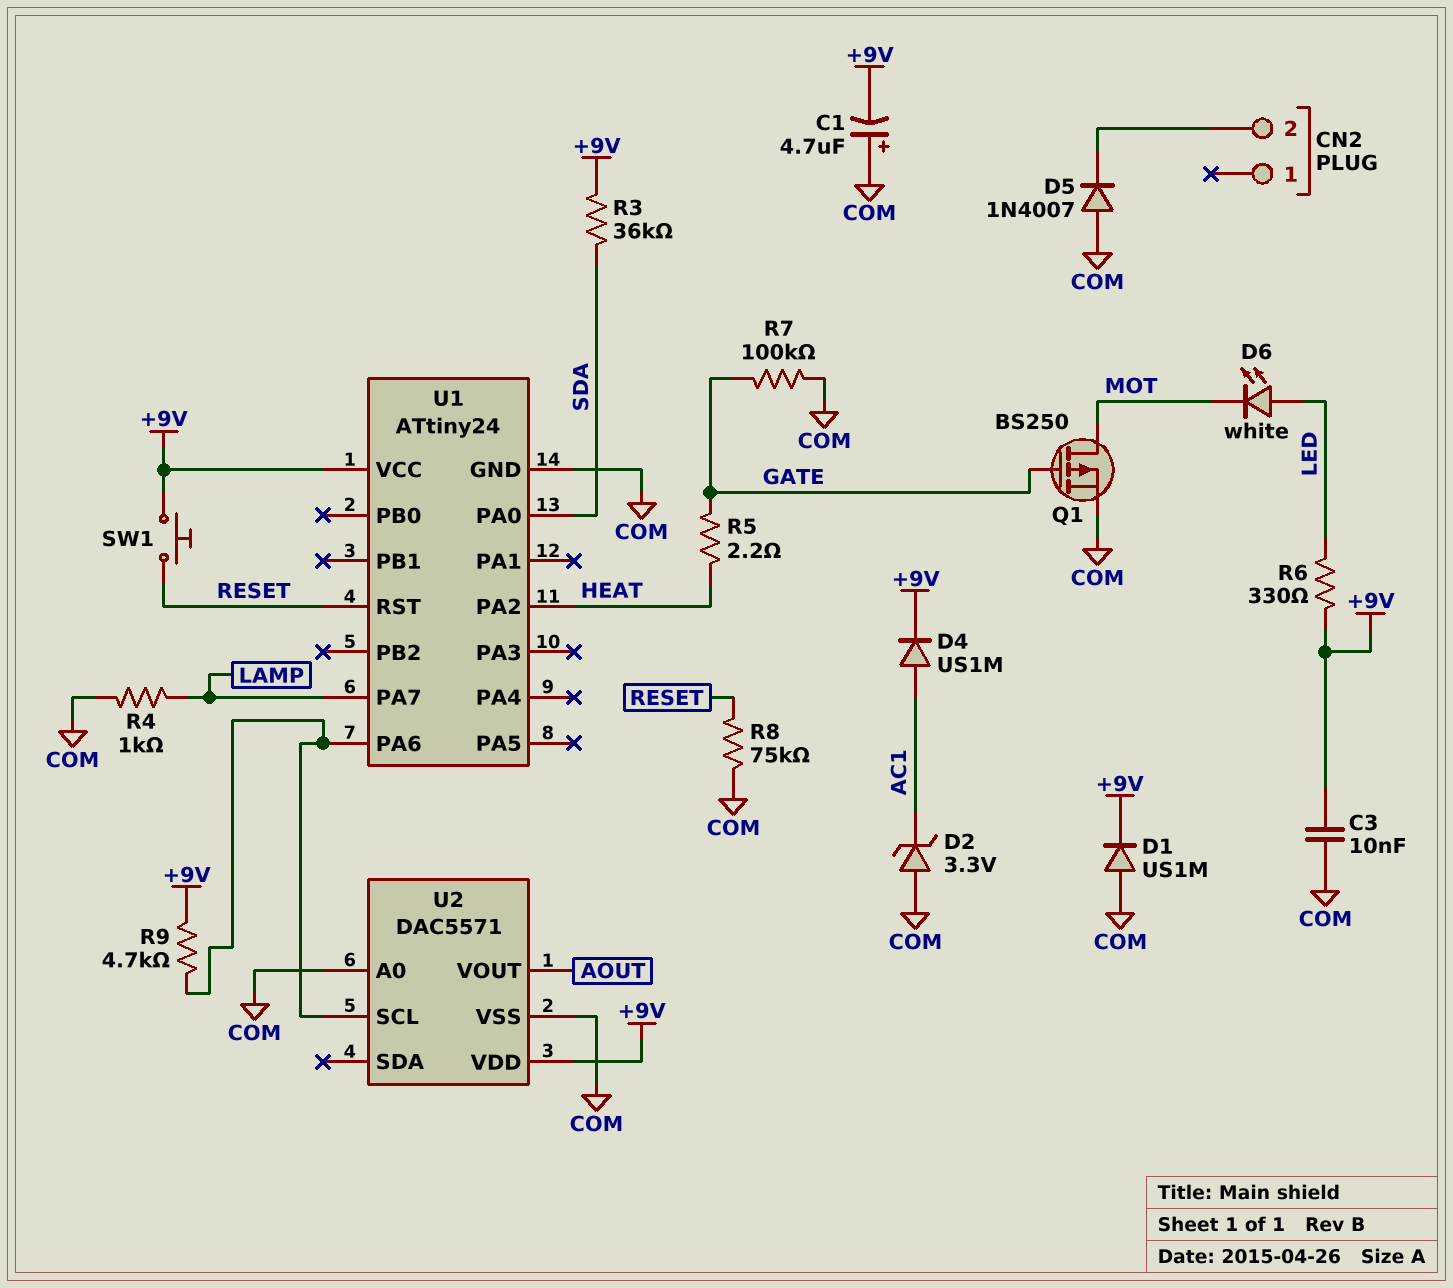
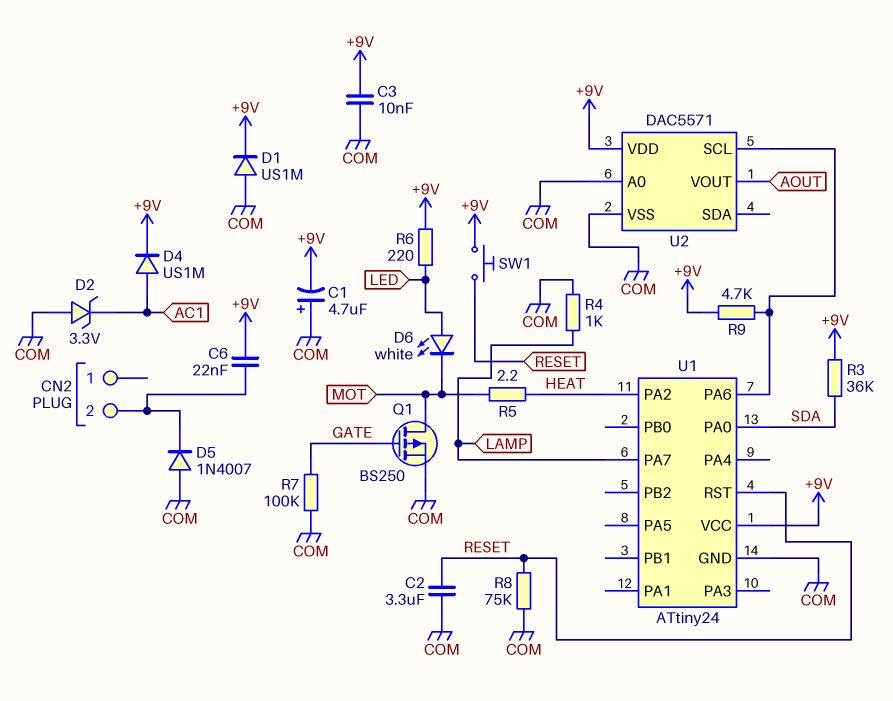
C2: none -> 3.3uF (COM, RESET)
C6: none -> 22nF (+9V, CN2/2)
R5: 2.2 (GATE, HEAT) -> 2.2 (HEAT, MOT)
R6: 330 (+9V, LED) -> 220 (+9V, LED)

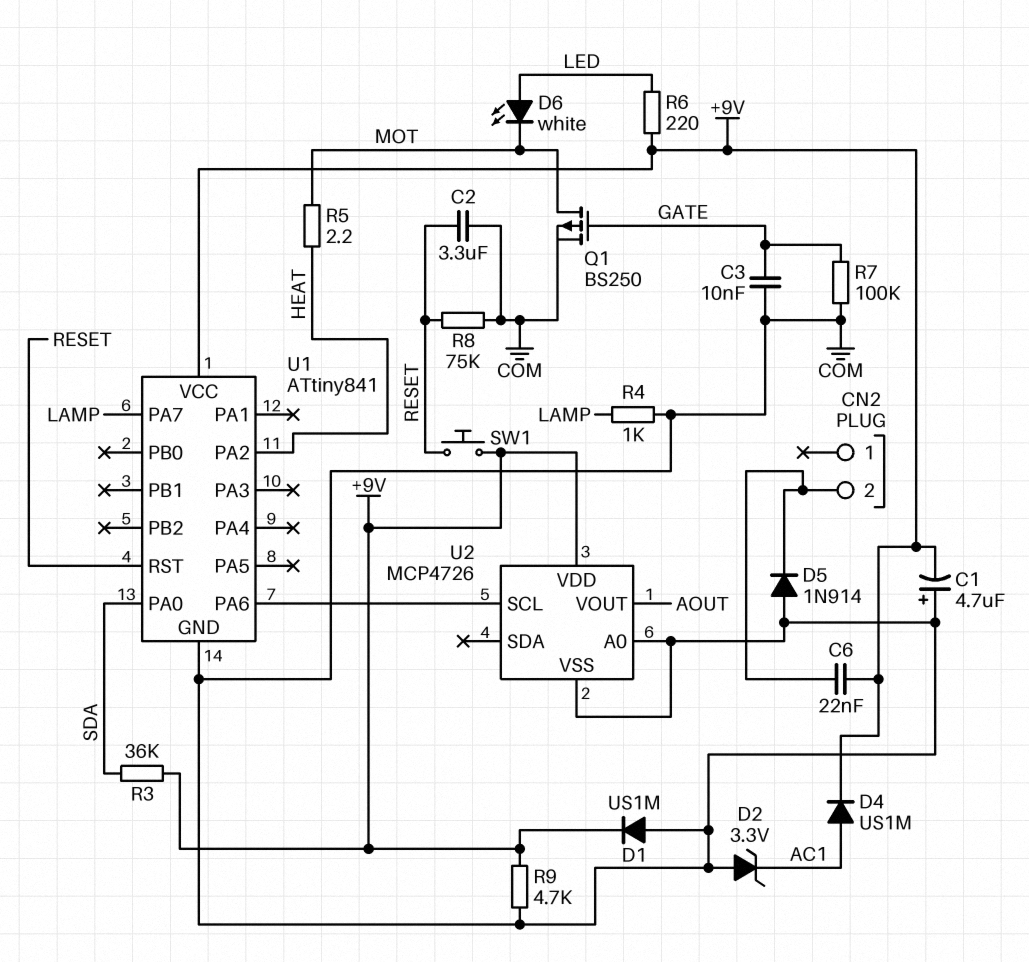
C3: 10nF (+9V, COM) -> 10nF (COM, GATE)
D5: diode 1N4007 (A COM, K CN2/2) -> diode 1N914 (A COM, K CN2/2)
R9: 4.7k (+9V, U1/PA6) -> 4.7k (+9V, COM)
U1: ATtiny24 -> ATtiny841
U2: DAC5571 -> MCP4726

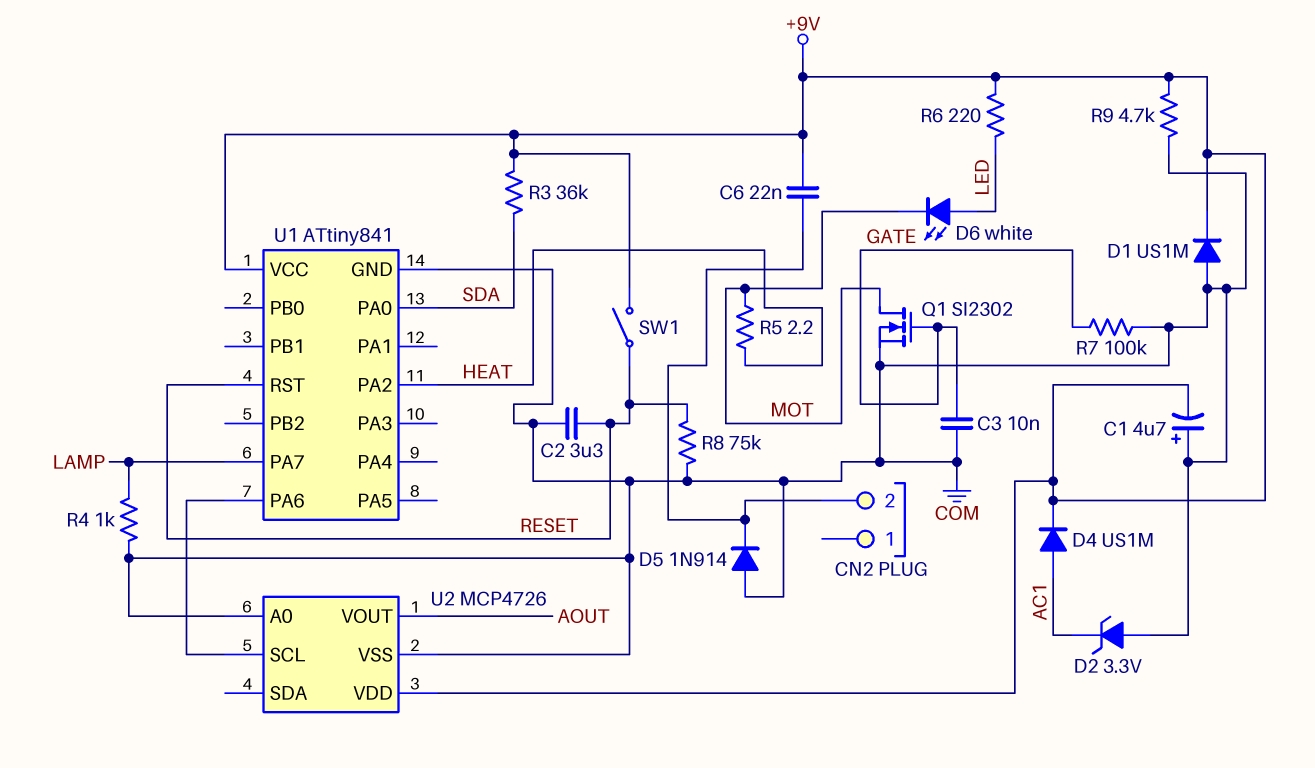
Q1: PMOS BS250 (G GATE, D MOT, S COM) -> NMOS SI2302 (G GATE, D MOT, S COM)
SW1: button (+9V, RESET) -> switch (+9V, RESET)

